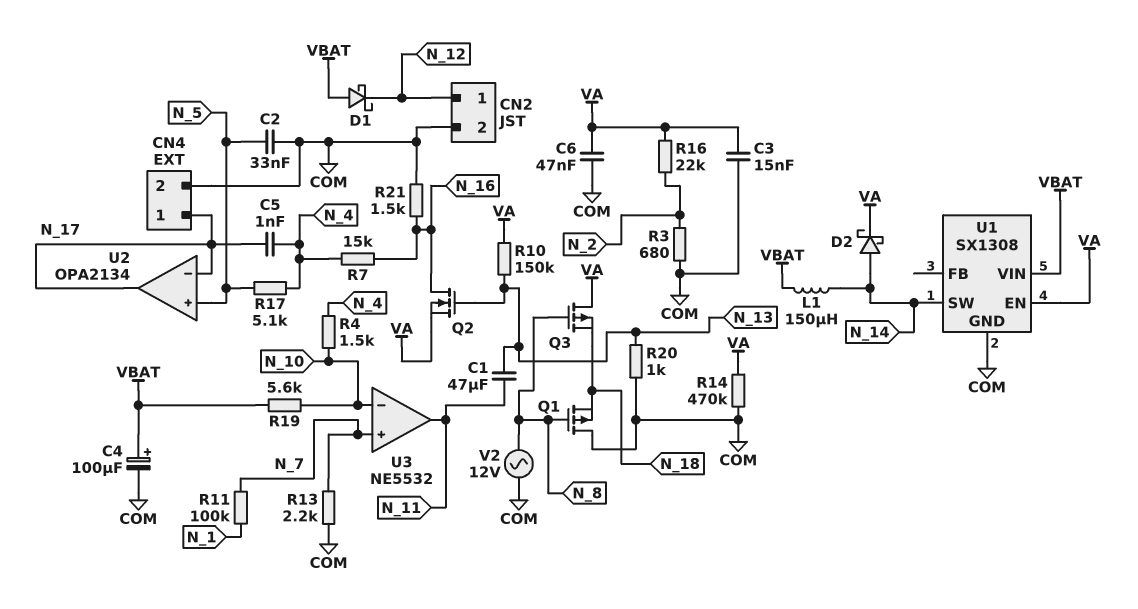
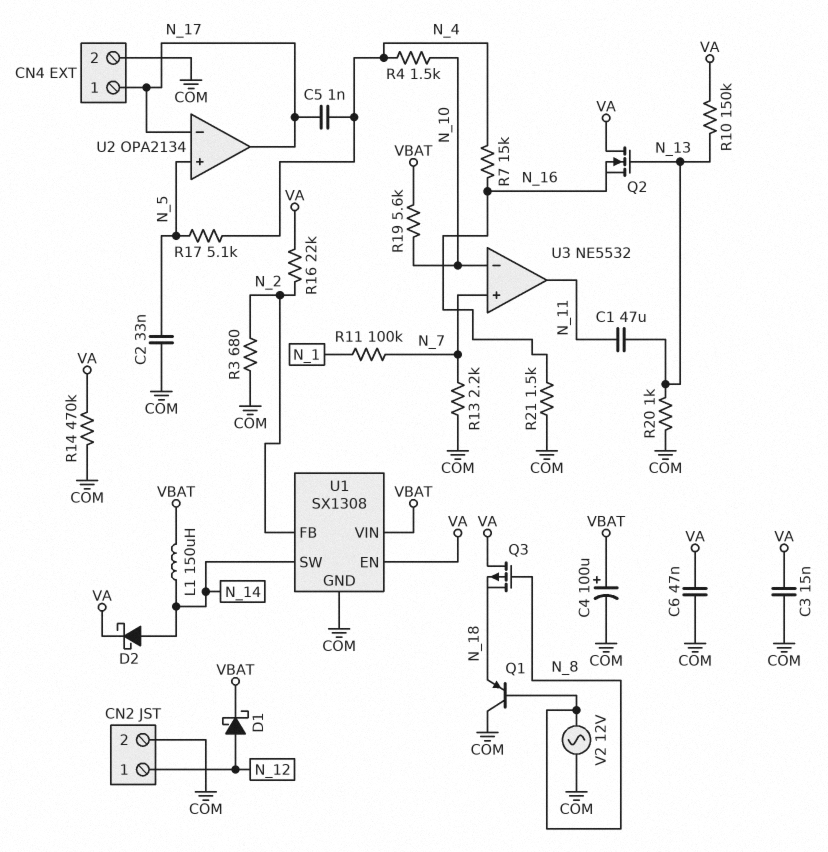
D1: schottky (A VBAT, K N_12) -> schottky (A N_12, K VBAT)
Q1: PMOS (G N_8, D COM, S N_18) -> PNP (B N_8, C COM, E N_18)
Q2: NMOS (G N_13, D N_16, S VA) -> NMOS (G N_13, D VA, S N_16)
U1 pin FB: none -> N_2

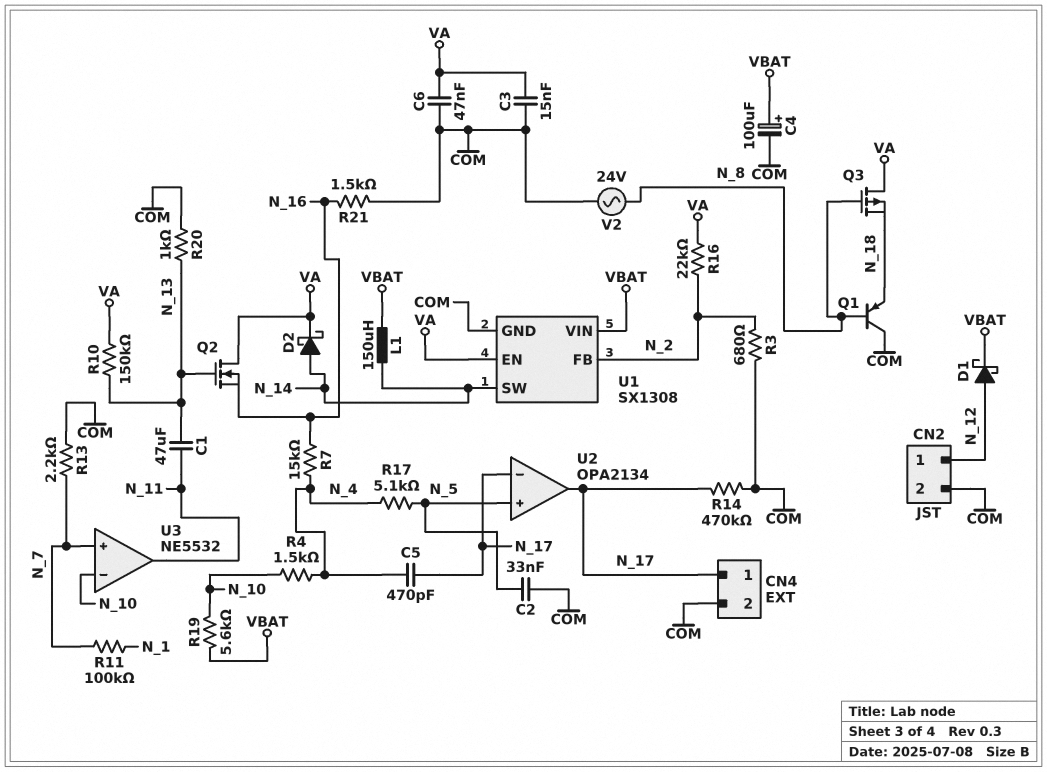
C5: 1nF (N_4, N_17) -> 470pF (N_4, N_17)
R14: 470k (COM, VA) -> 470k (COM, N_17)
V2: AC 12V (COM, N_8) -> AC 24V (COM, N_8)

